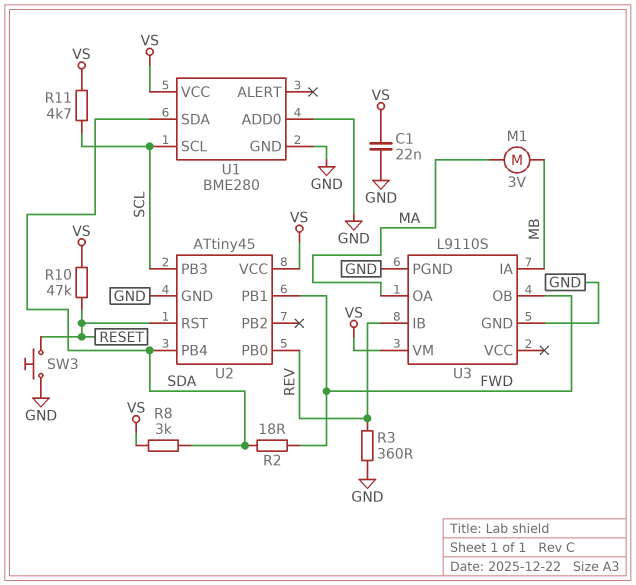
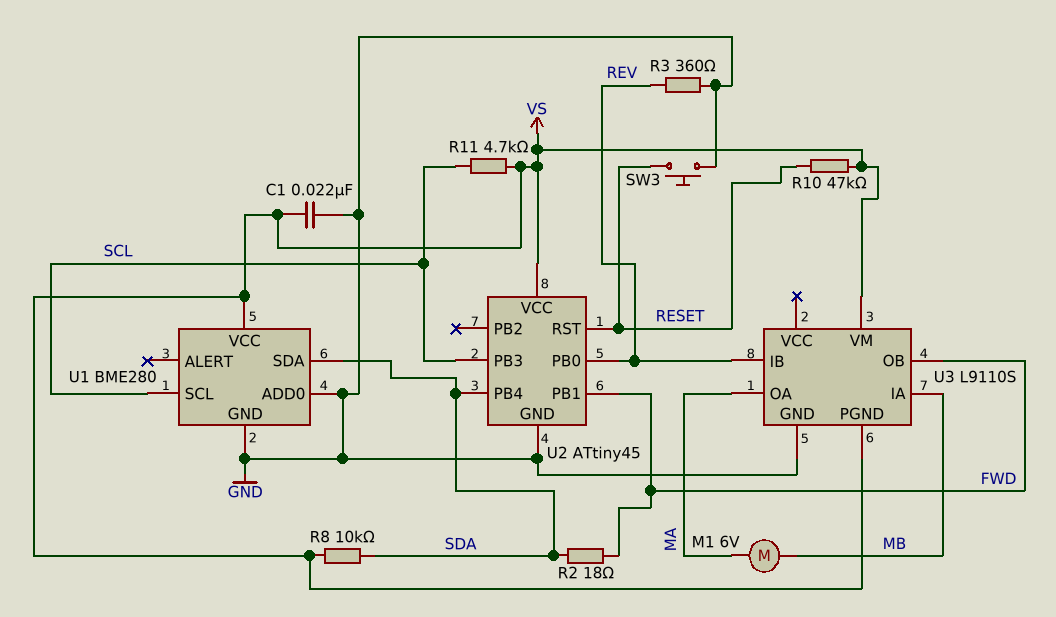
M1: motor 3V (MA, MB) -> motor 6V (MA, MB)
R8: 3k (SDA, VS) -> 10k (SDA, VS)
U3 pin PGND: GND -> VS

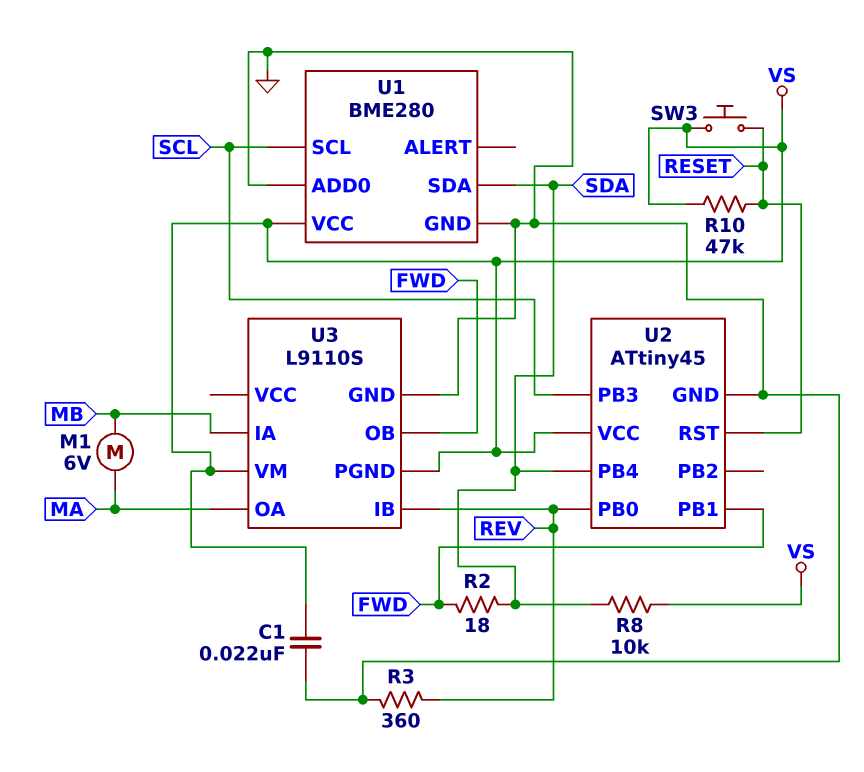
R11: 4.7k (SCL, VS) -> none
SW3: button (GND, RESET) -> button (RESET, VS)

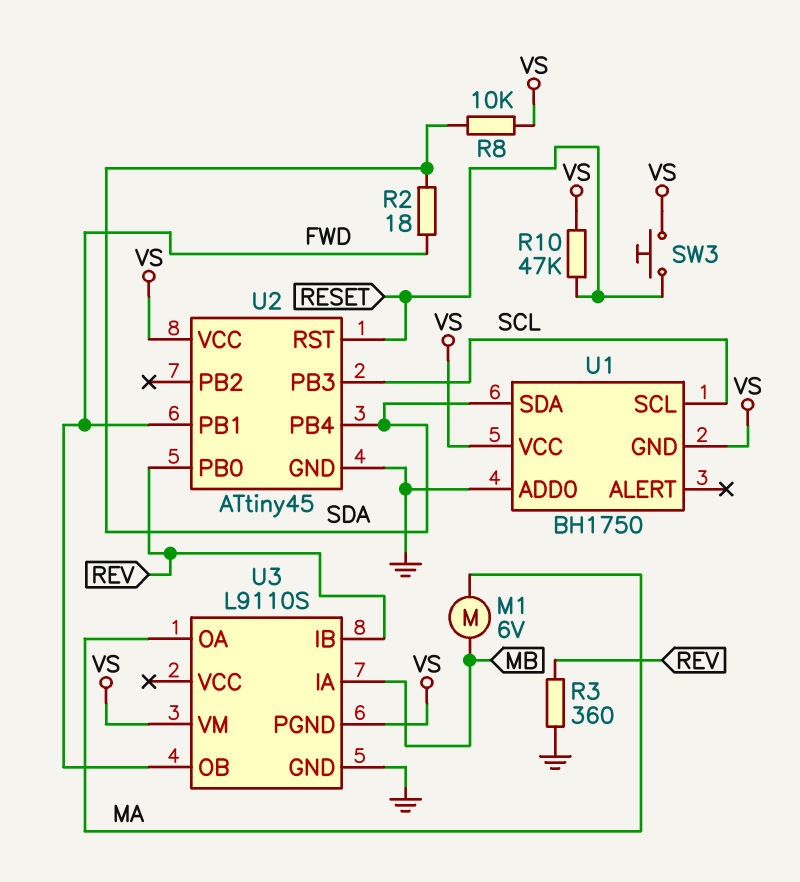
C1: 22nF (GND, VS) -> none
U1: BME280 -> BH1750
U1 pin GND: GND -> VS

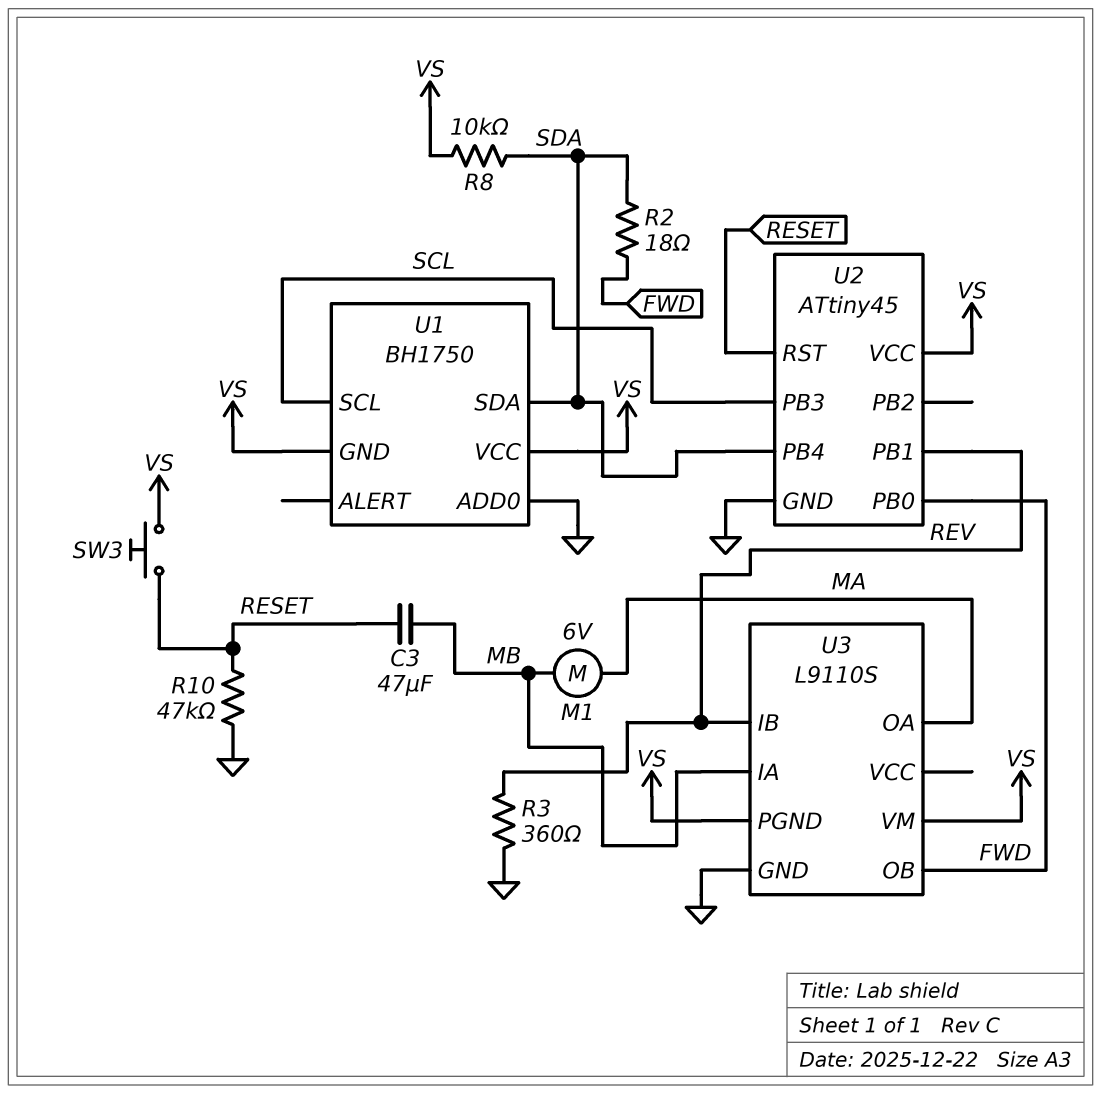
C3: none -> 47uF (MB, RESET)
R10: 47k (RESET, VS) -> 47k (GND, RESET)
U2 pin PB0: REV -> FWD
U2 pin PB1: FWD -> REV

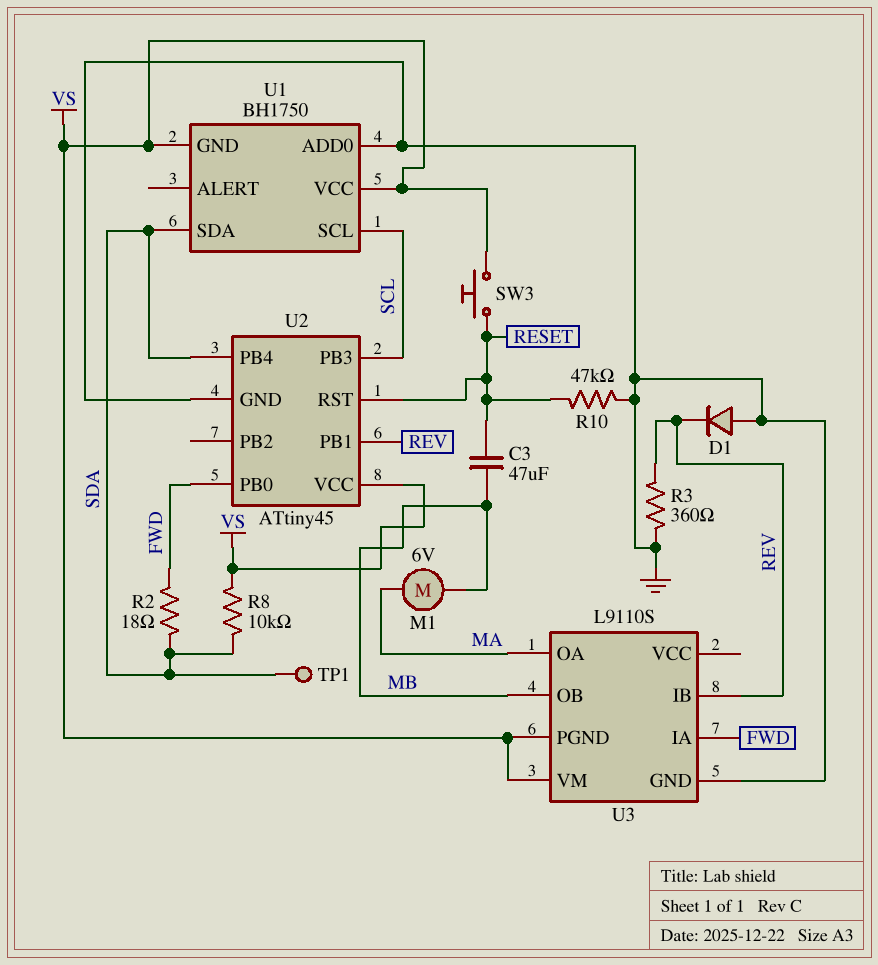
D1: none -> diode (A GND, K REV)
TP1: none -> test point (SDA)
U3 pin IA: MB -> FWD
U3 pin OB: FWD -> MB

